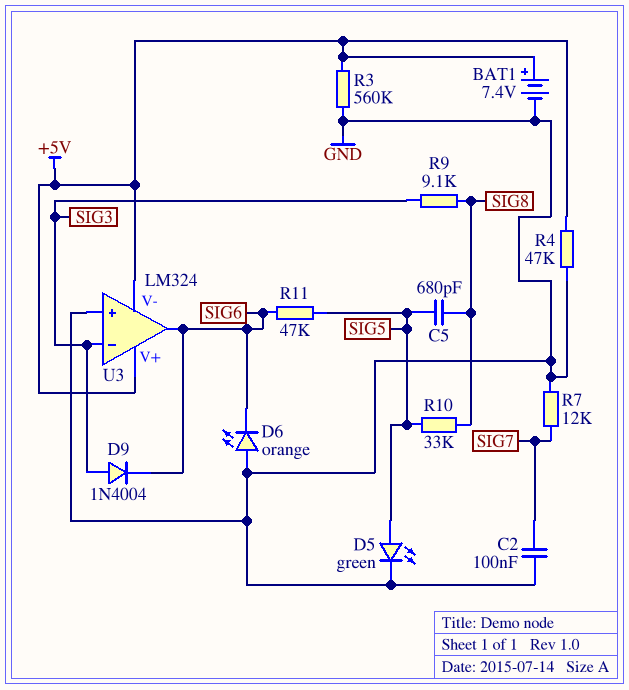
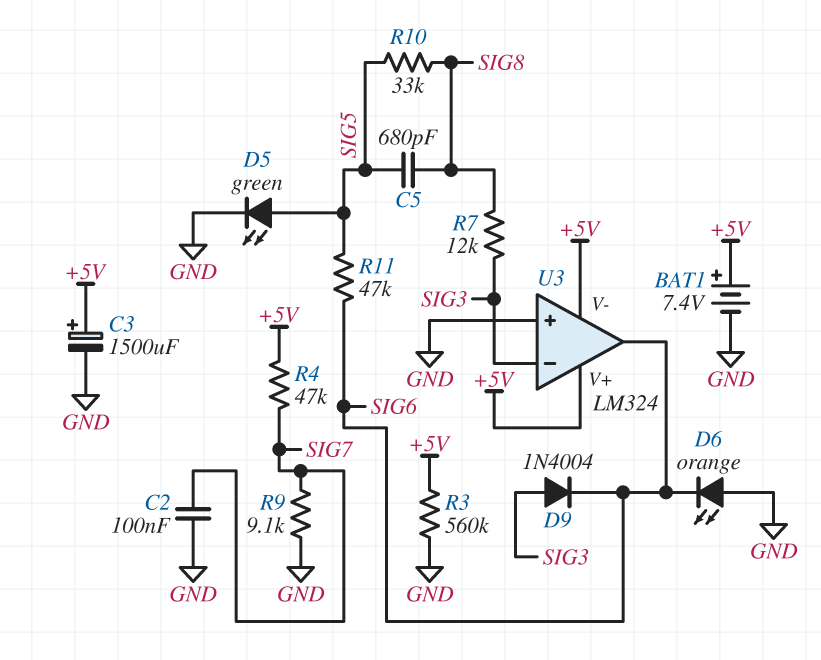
C3: none -> 1500uF (plus +5V, minus GND)
R4: 47k (+5V, GND) -> 47k (+5V, SIG7)
R7: 12k (GND, SIG7) -> 12k (SIG3, SIG8)
R9: 9.1k (SIG3, SIG8) -> 9.1k (GND, SIG7)

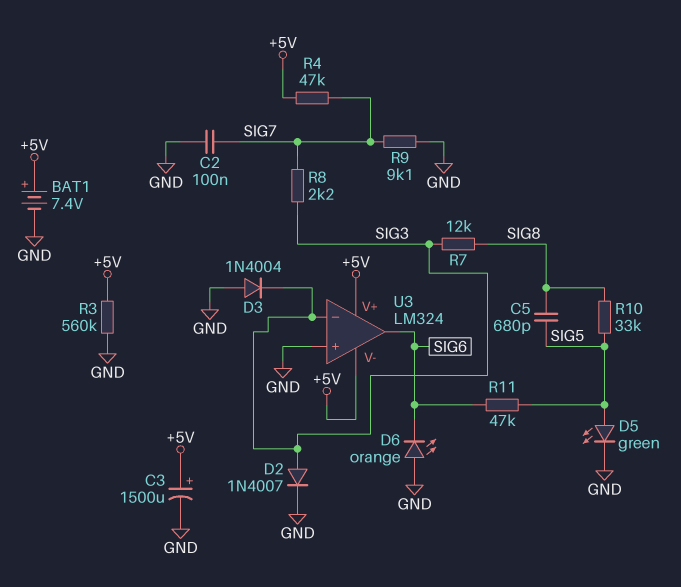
D2: none -> diode 1N4007 (A SIG3, K GND)
D3: none -> diode 1N4004 (A GND, K SIG3)
D9: diode 1N4004 (A SIG3, K SIG6) -> none
R8: none -> 2.2k (SIG3, SIG7)

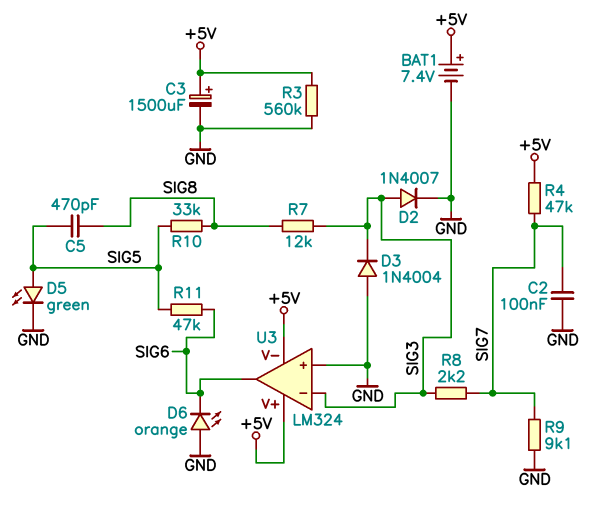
C5: 680pF (SIG5, SIG8) -> 470pF (SIG5, SIG8)

